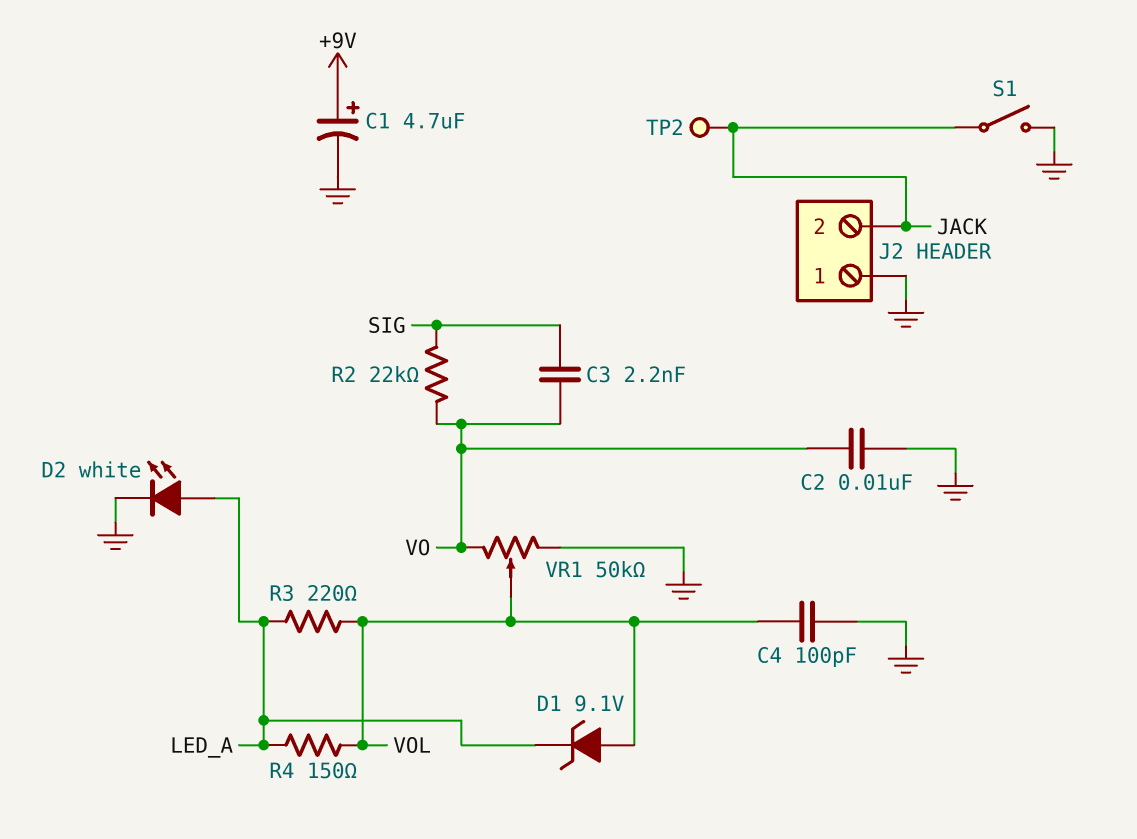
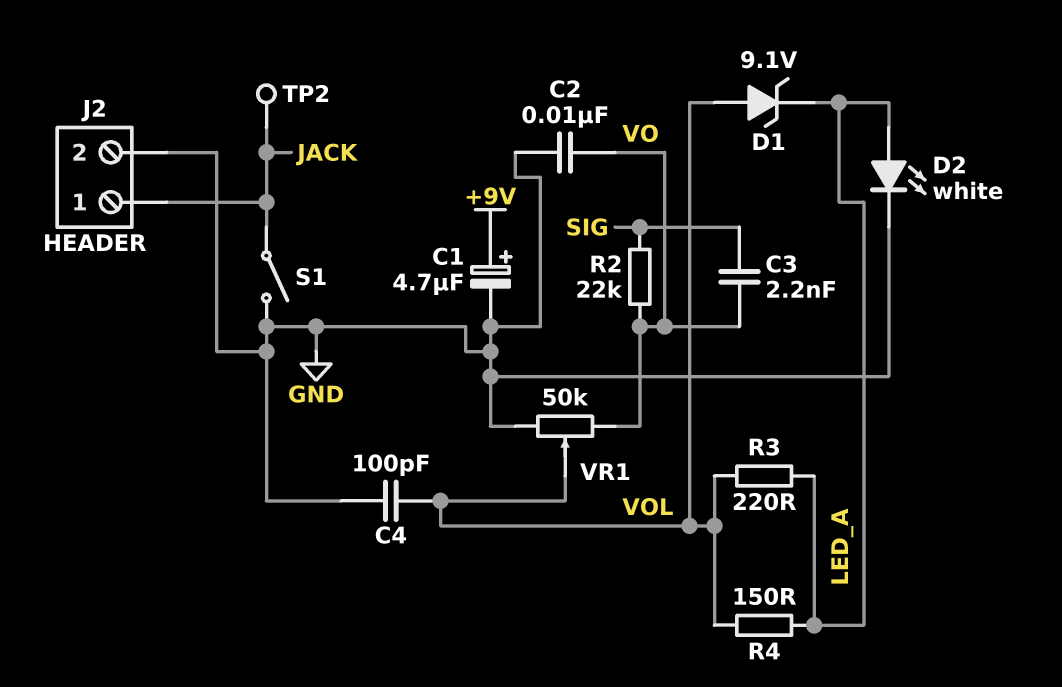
J2 pin 1: GND -> JACK
J2 pin 2: JACK -> GND

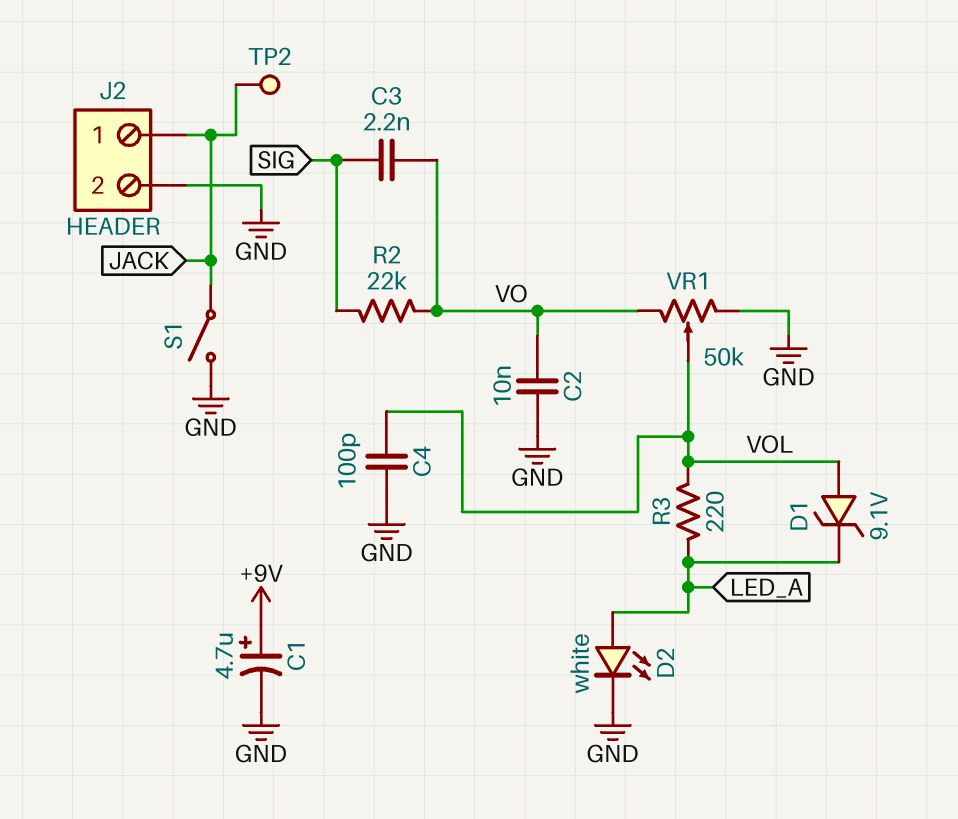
R4: 150 (LED_A, VOL) -> none

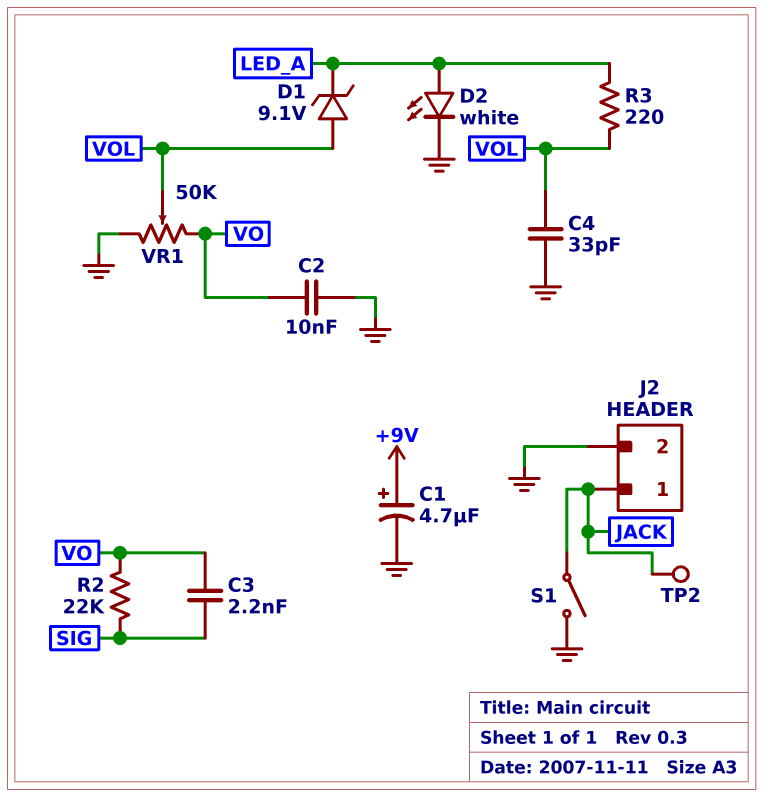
C4: 100pF (GND, VOL) -> 33pF (GND, VOL)

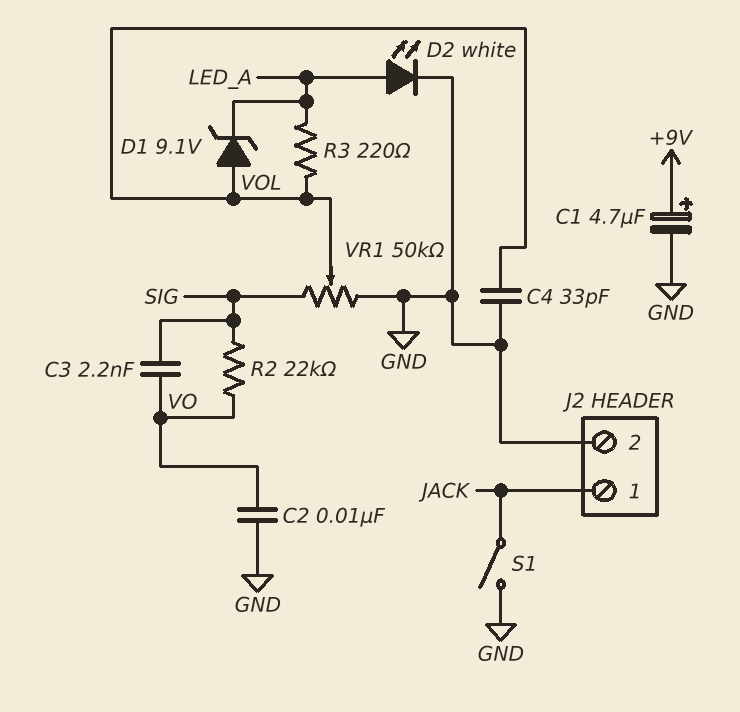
TP2: test point (JACK) -> none
VR1: 50k (GND, VO, wiper VOL) -> 50k (GND, SIG, wiper VOL)

